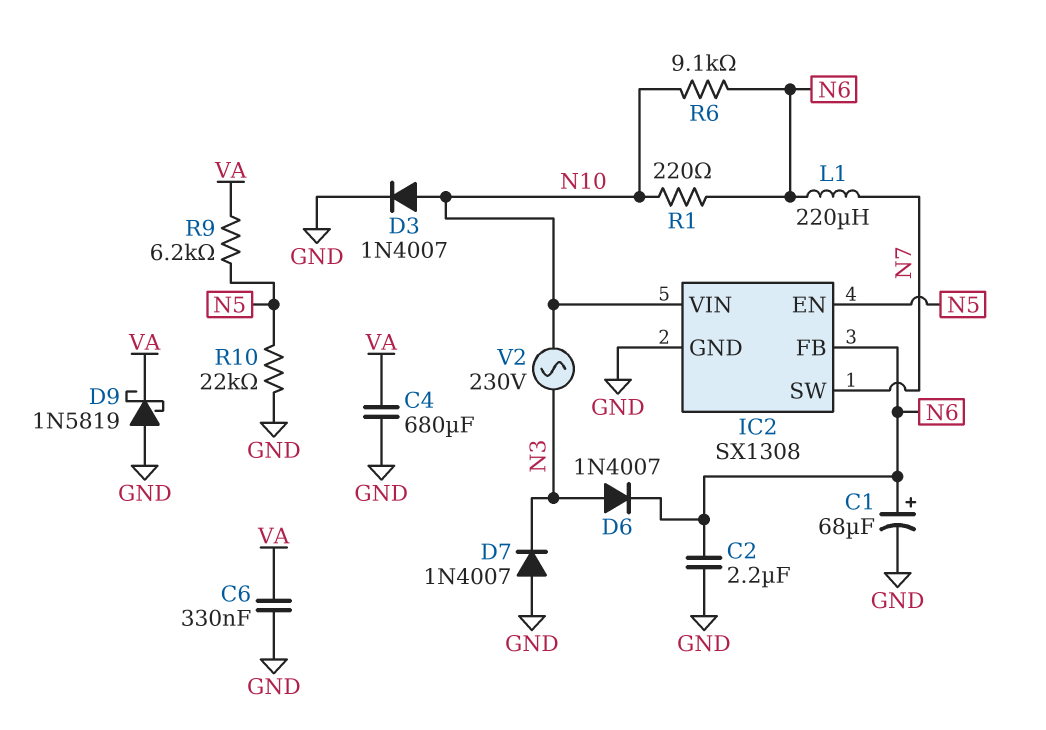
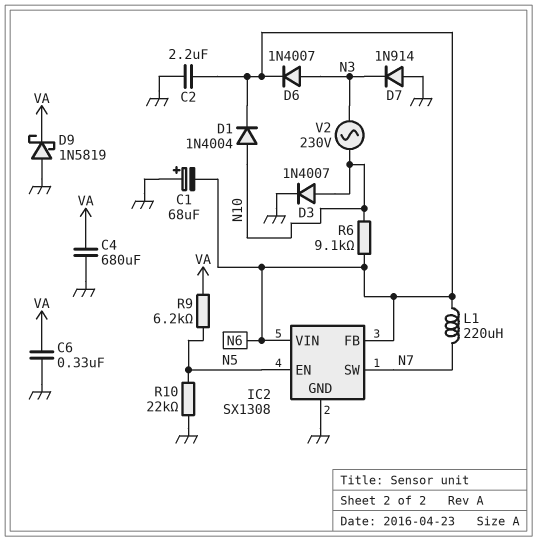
C1: 68uF (plus N6, minus GND) -> 68uF (plus GND, minus N6)
D1: none -> diode 1N4004 (A N10, K N6)
D7: diode 1N4007 (A GND, K N3) -> diode 1N914 (A GND, K N3)
IC2 pin VIN: N10 -> N6
R1: 220 (N6, N10) -> none

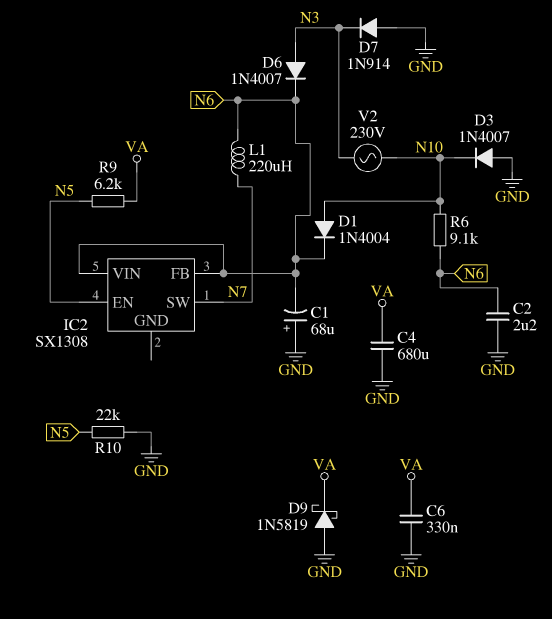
D3: diode 1N4007 (A N10, K GND) -> diode 1N4007 (A GND, K N10)
IC2 pin GND: GND -> none

